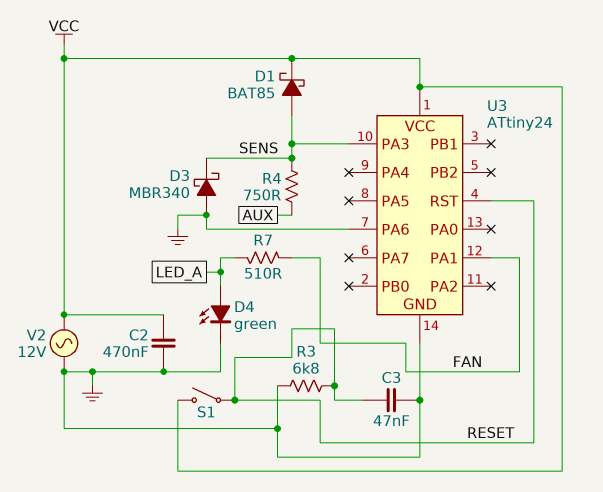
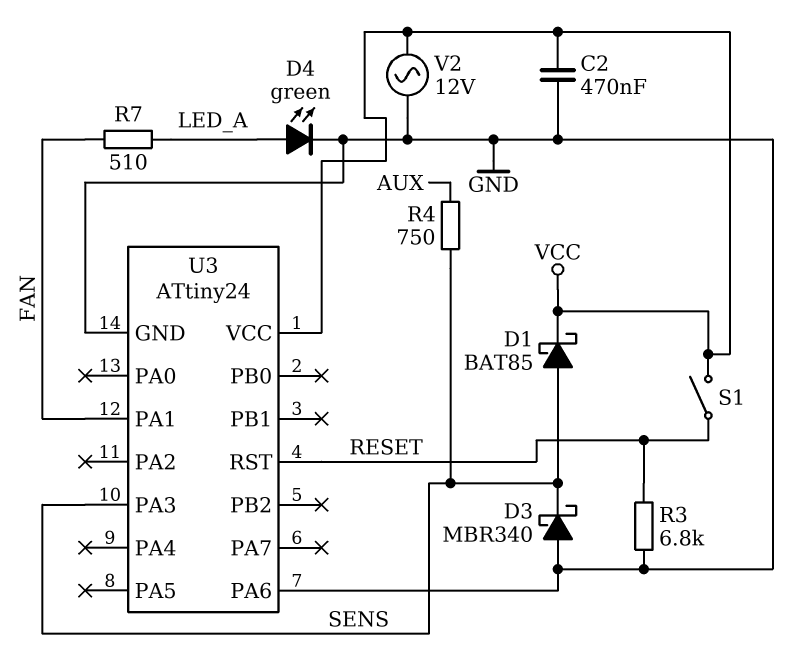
C3: 47nF (GND, RESET) -> none

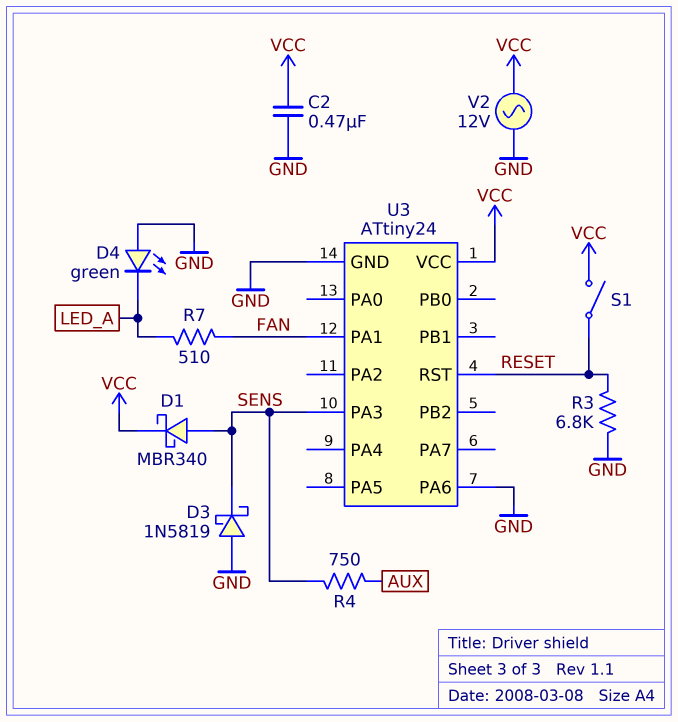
D1: schottky BAT85 (A SENS, K VCC) -> schottky MBR340 (A SENS, K VCC)
D3: schottky MBR340 (A GND, K SENS) -> schottky 1N5819 (A GND, K SENS)
D4: LED green (A LED_A, K GND) -> LED green (A GND, K LED_A)

